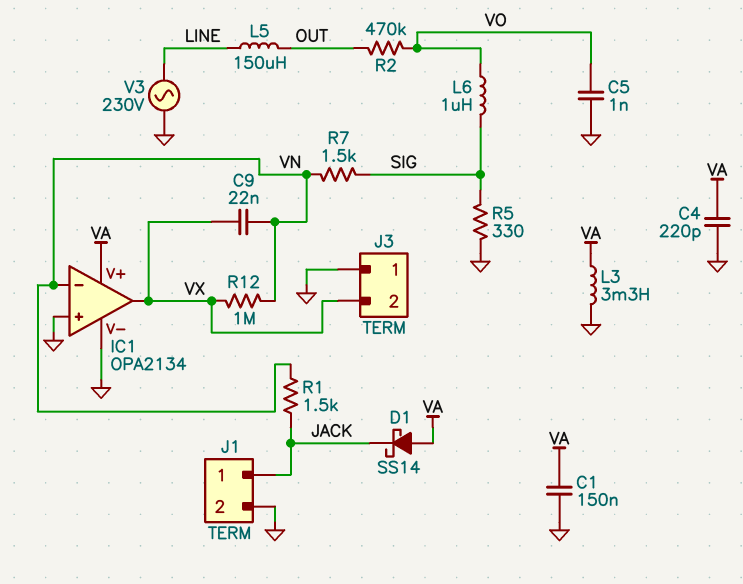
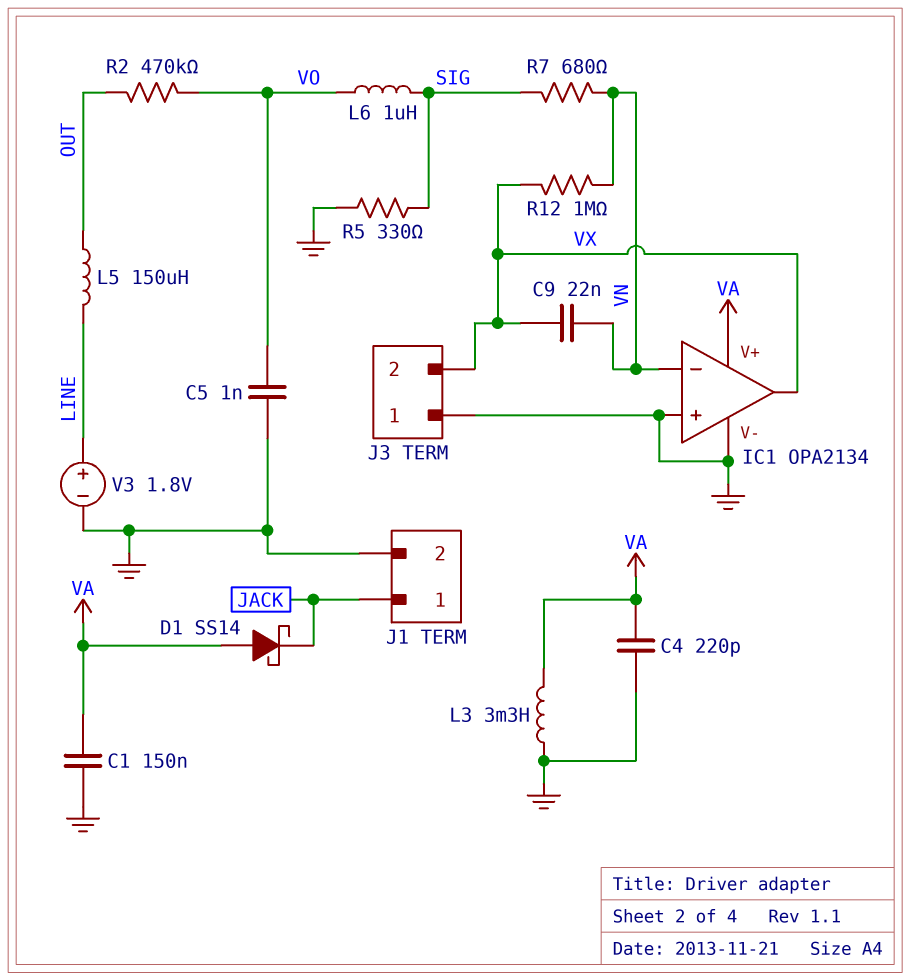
R1: 1.5k (JACK, VN) -> none
R7: 1.5k (SIG, VN) -> 680 (SIG, VN)
V3: AC 230V (GND, LINE) -> 1.8V (plus LINE, minus GND)

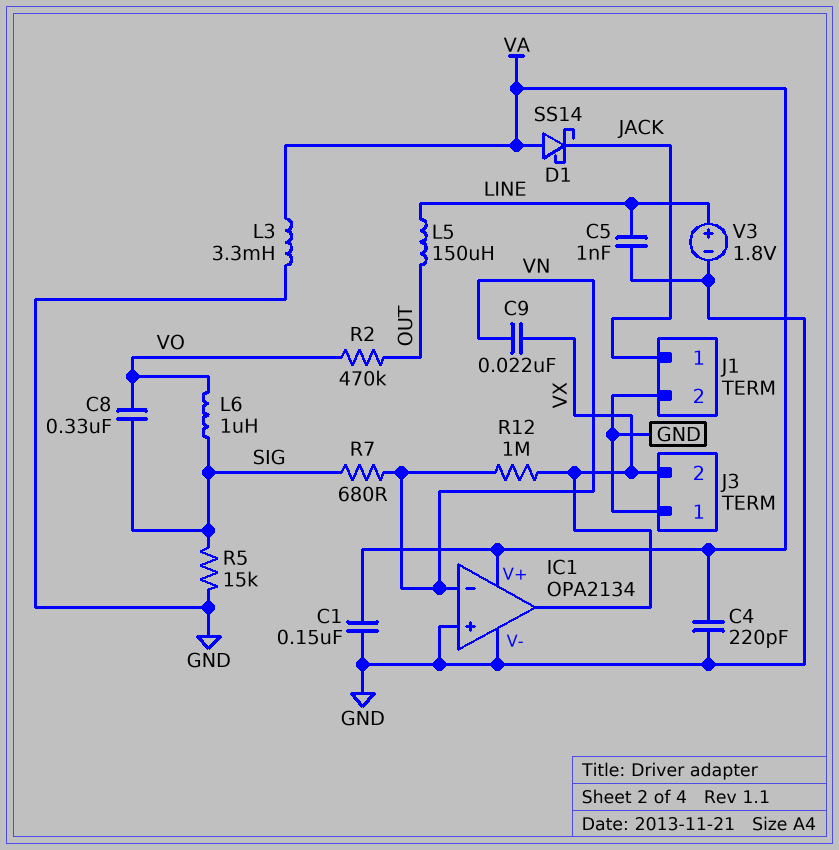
C5: 1nF (GND, VO) -> 1nF (GND, LINE)
C8: none -> 330nF (SIG, VO)
R5: 330 (GND, SIG) -> 15k (GND, SIG)

